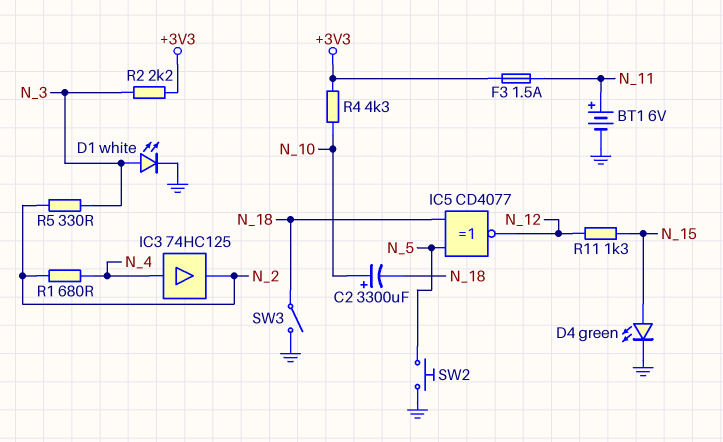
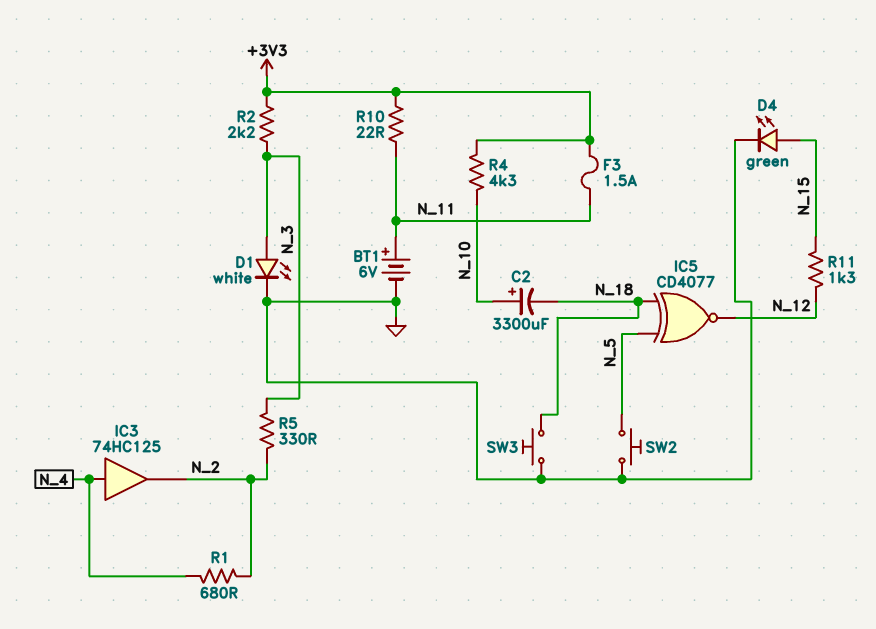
R10: none -> 22 (+3V3, N_11)
SW3: switch (GND, N_18) -> button (GND, N_18)

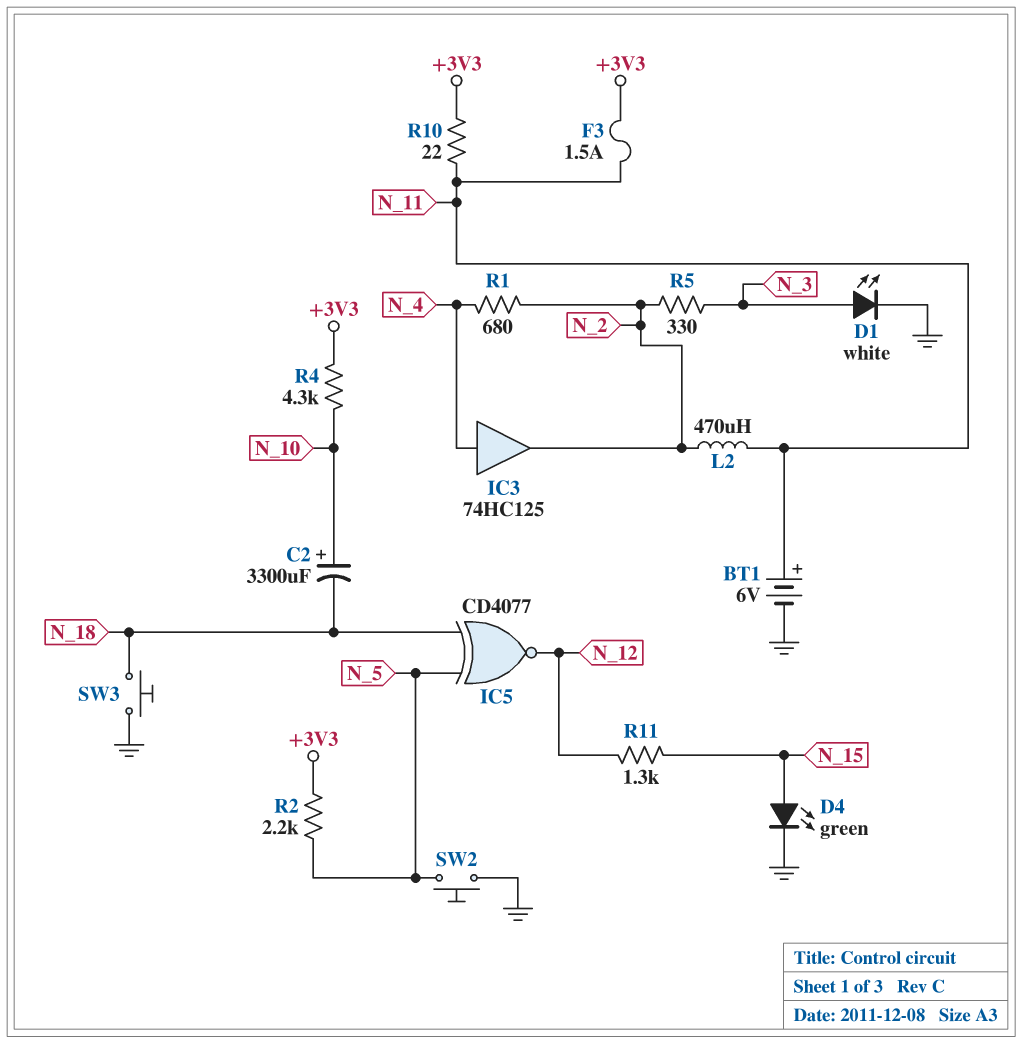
L2: none -> 470uH (N_2, N_11)
R2: 2.2k (+3V3, N_3) -> 2.2k (+3V3, N_5)

